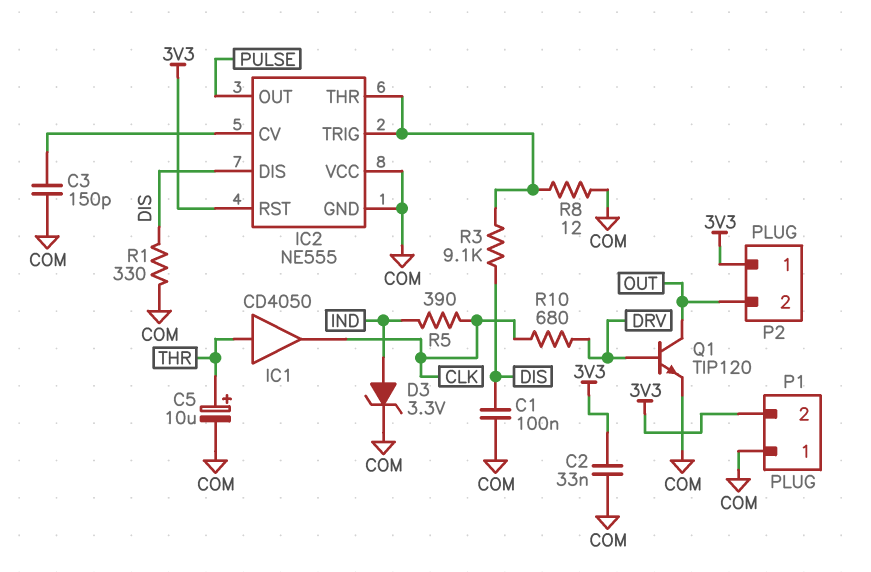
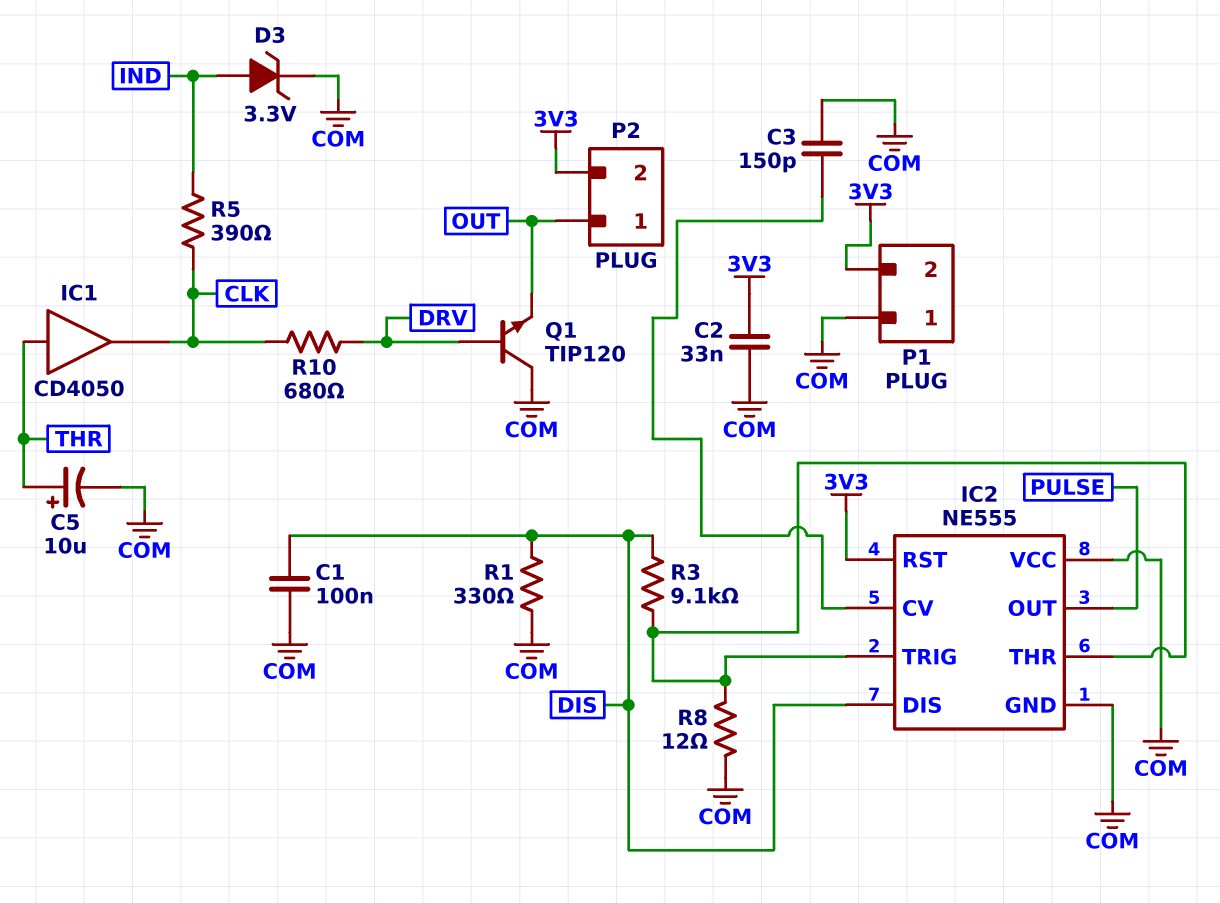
P2 pin 1: 3V3 -> OUT
P2 pin 2: OUT -> 3V3
Q1: NPN TIP120 (B DRV, C OUT, E COM) -> NPN TIP120 (B DRV, C COM, E OUT)

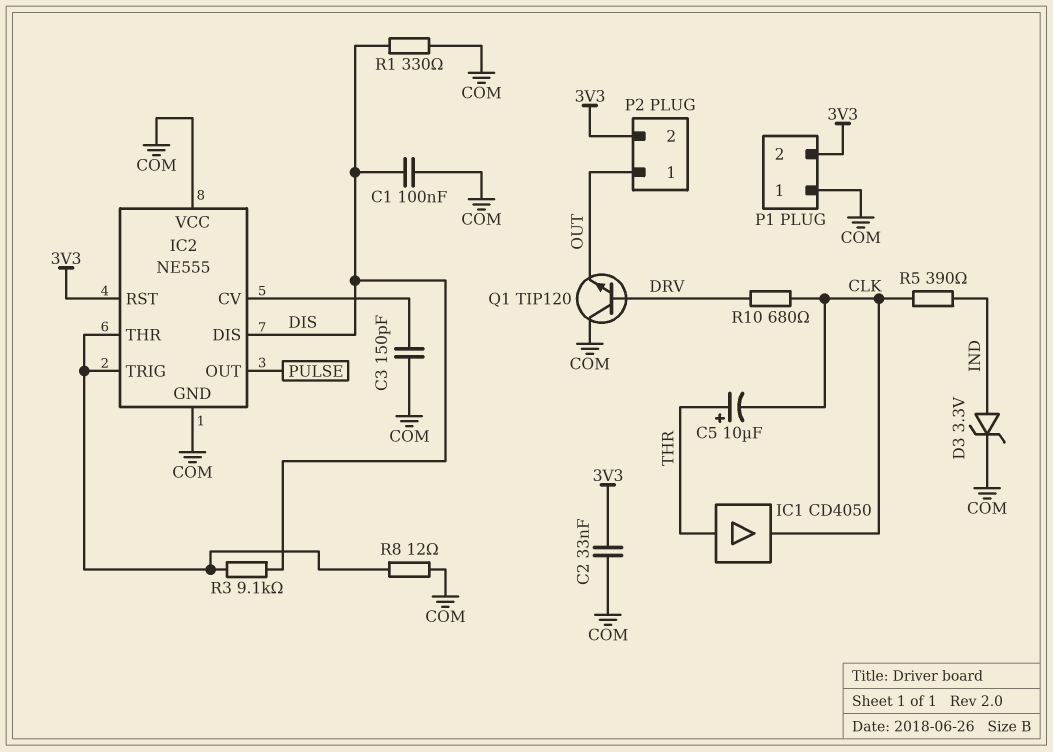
C5: 10uF (plus THR, minus COM) -> 10uF (plus THR, minus CLK)

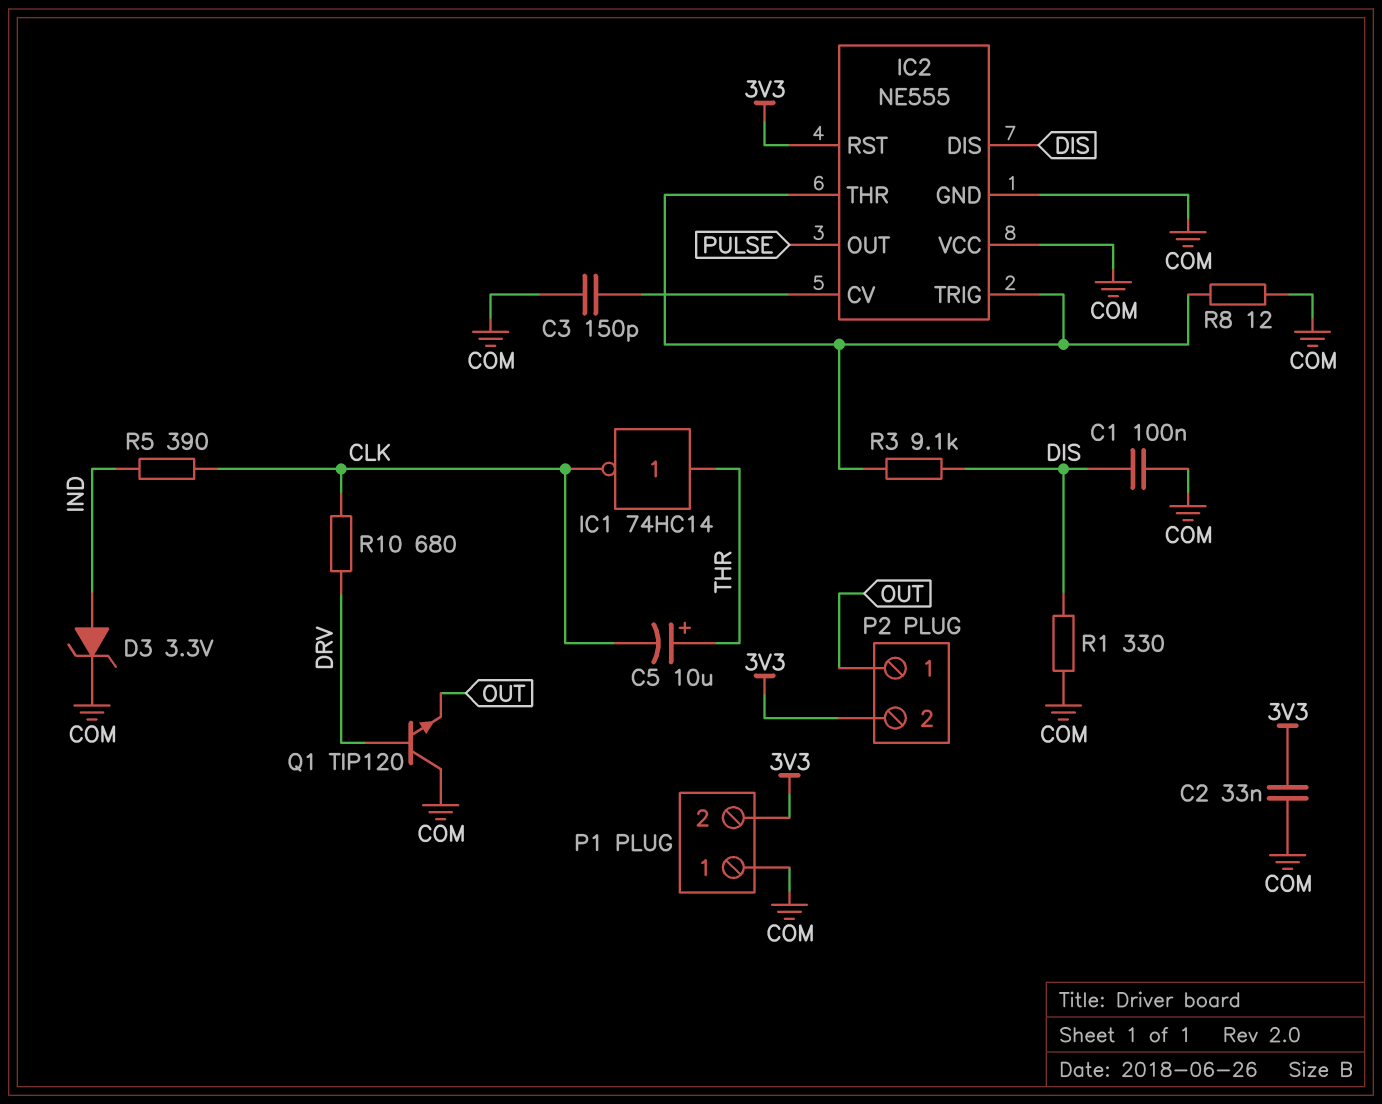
IC1: buffer CD4050 (in THR, out CLK) -> NOT 74HC14 (in THR, out CLK)

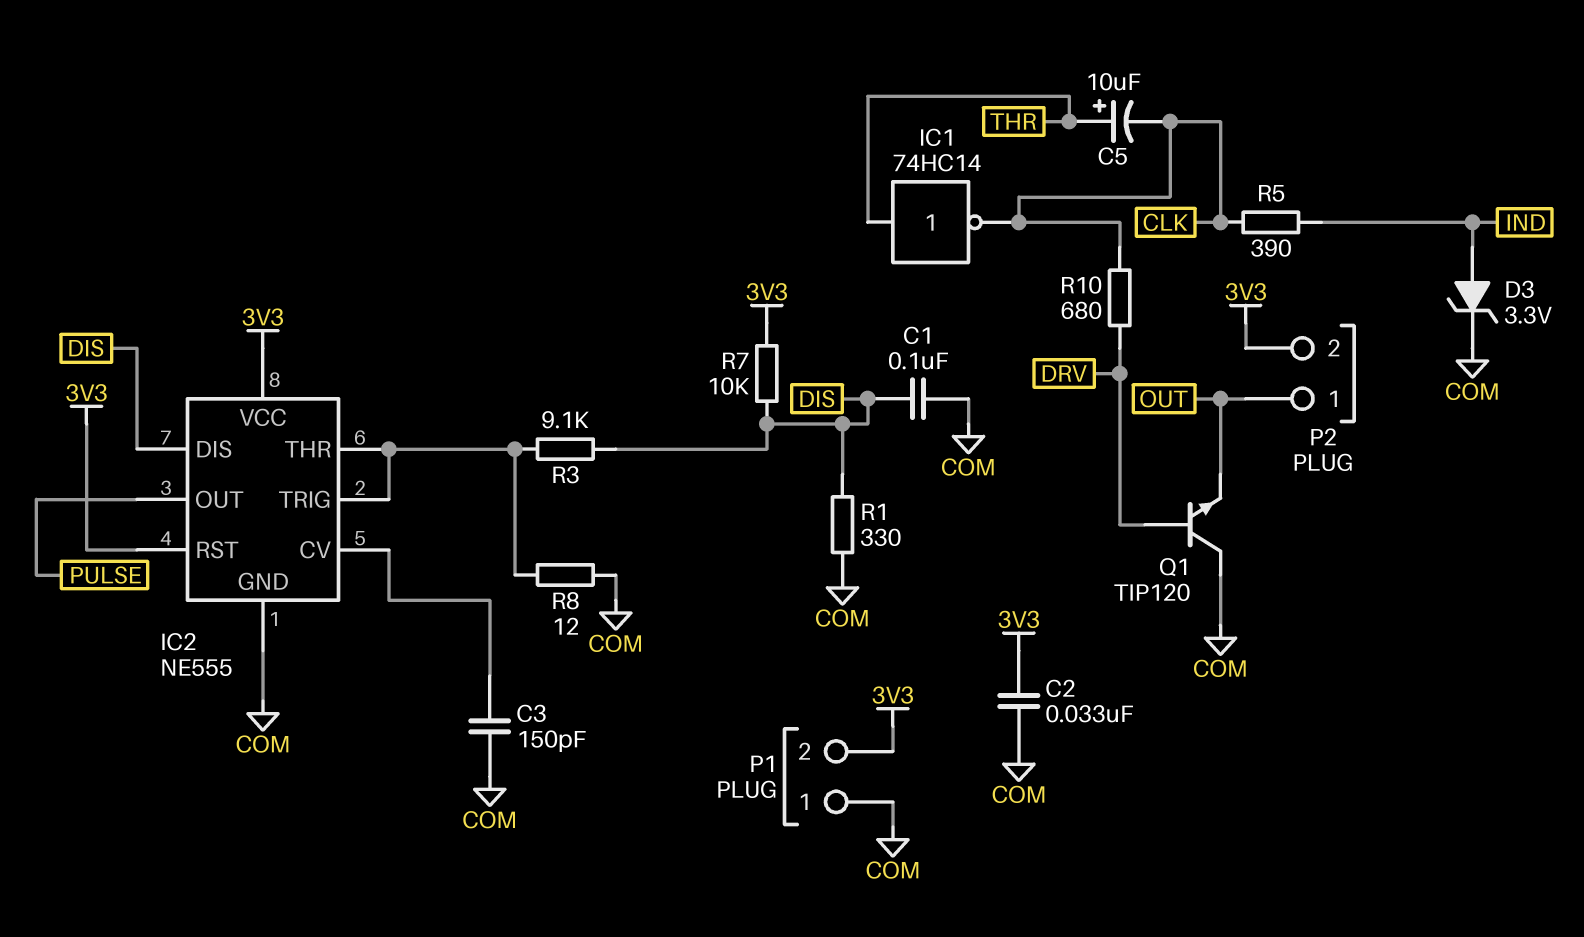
IC2 pin VCC: COM -> 3V3
R7: none -> 10k (3V3, DIS)

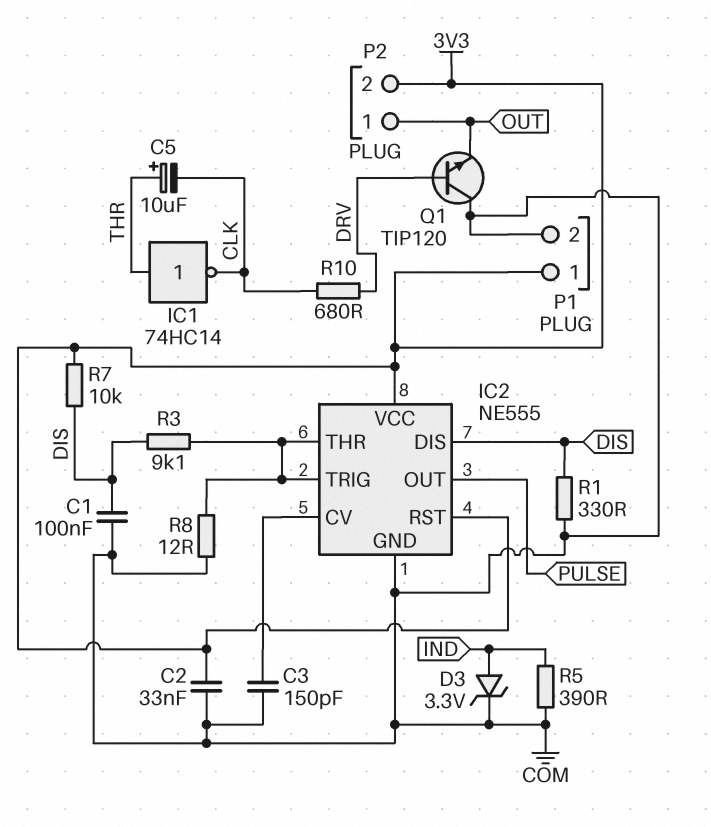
P1 pin 1: COM -> 3V3
P1 pin 2: 3V3 -> COM
R5: 390 (CLK, IND) -> 390 (COM, IND)

